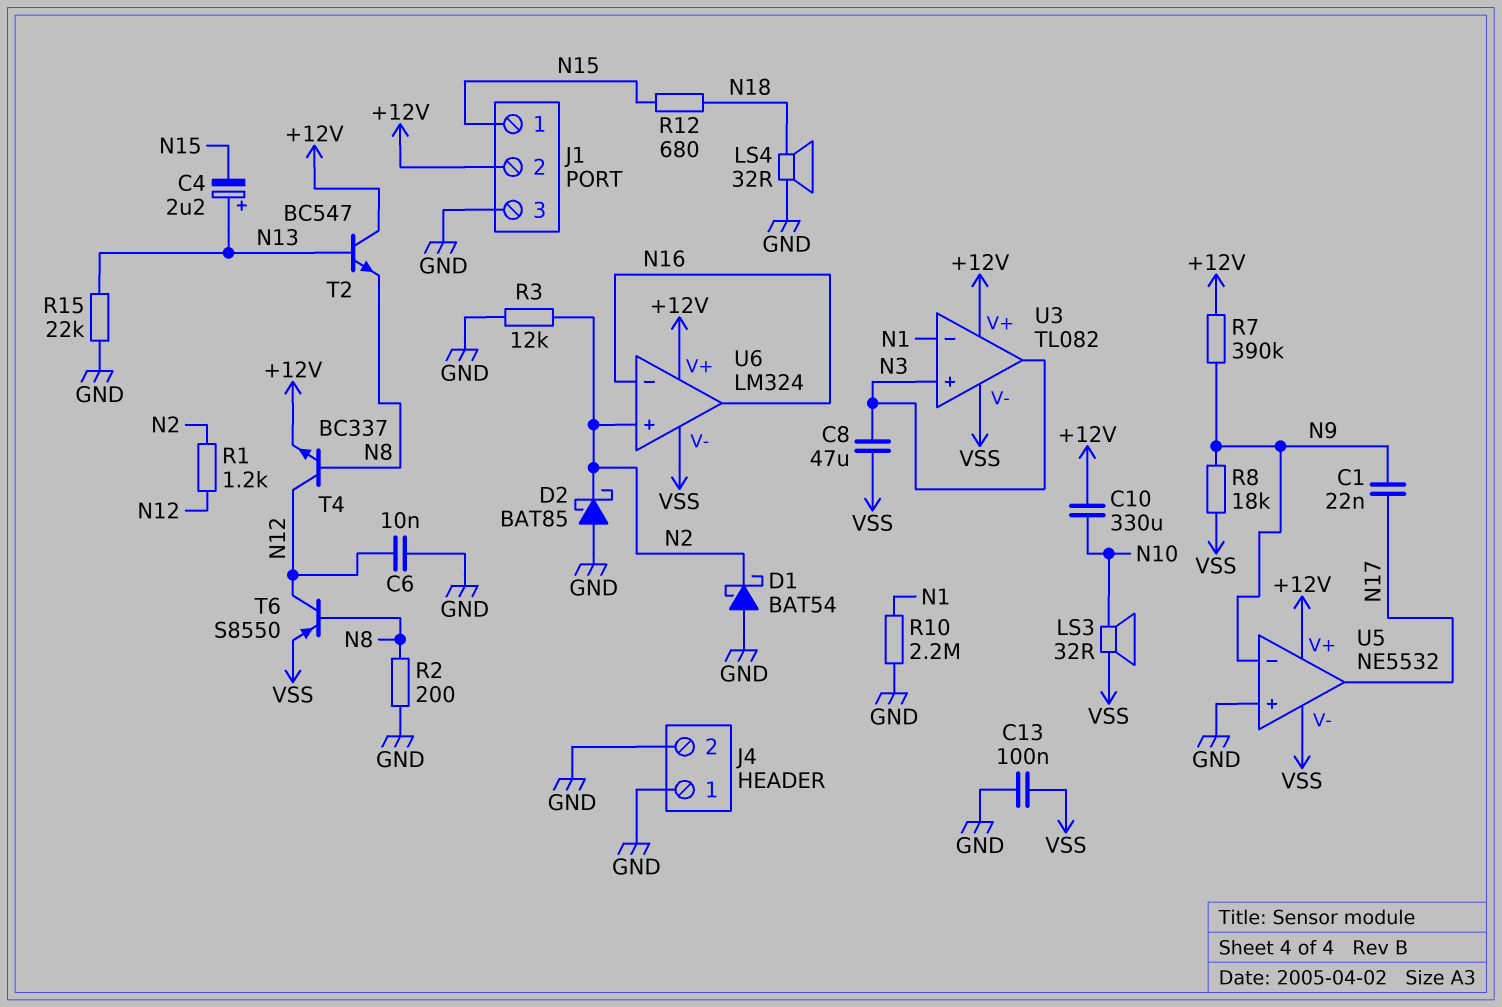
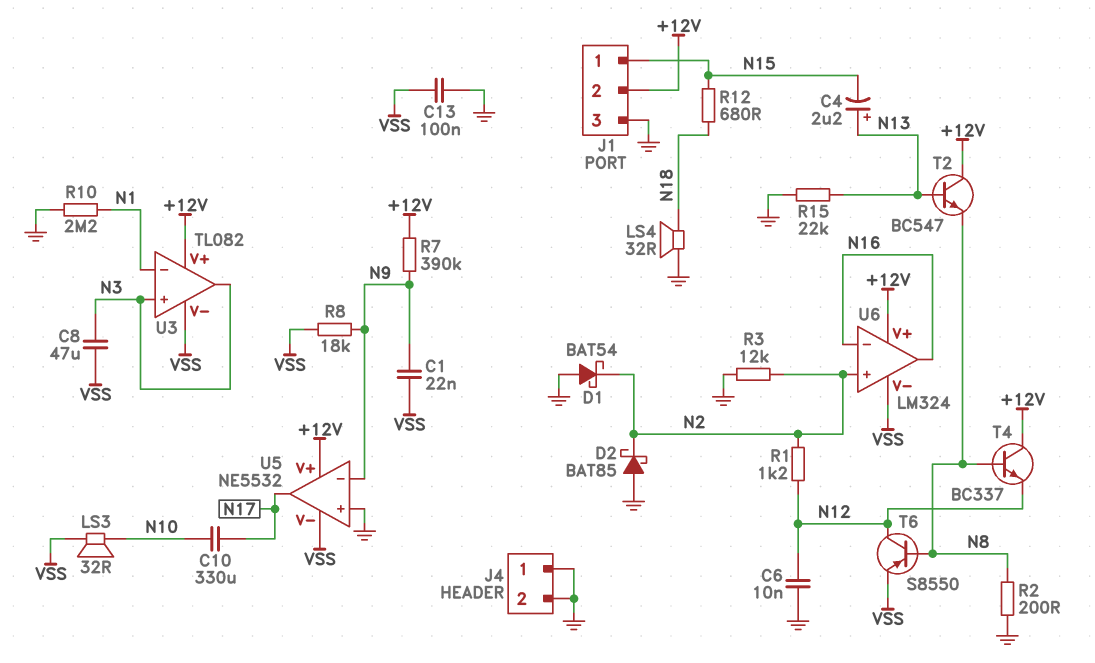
C1: 22nF (N9, N17) -> 22nF (N9, VSS)
C10: 330uF (+12V, N10) -> 330uF (N10, N17)
T4: NPN BC337 (B N8, C N12, E +12V) -> NPN BC337 (B N8, C +12V, E N12)

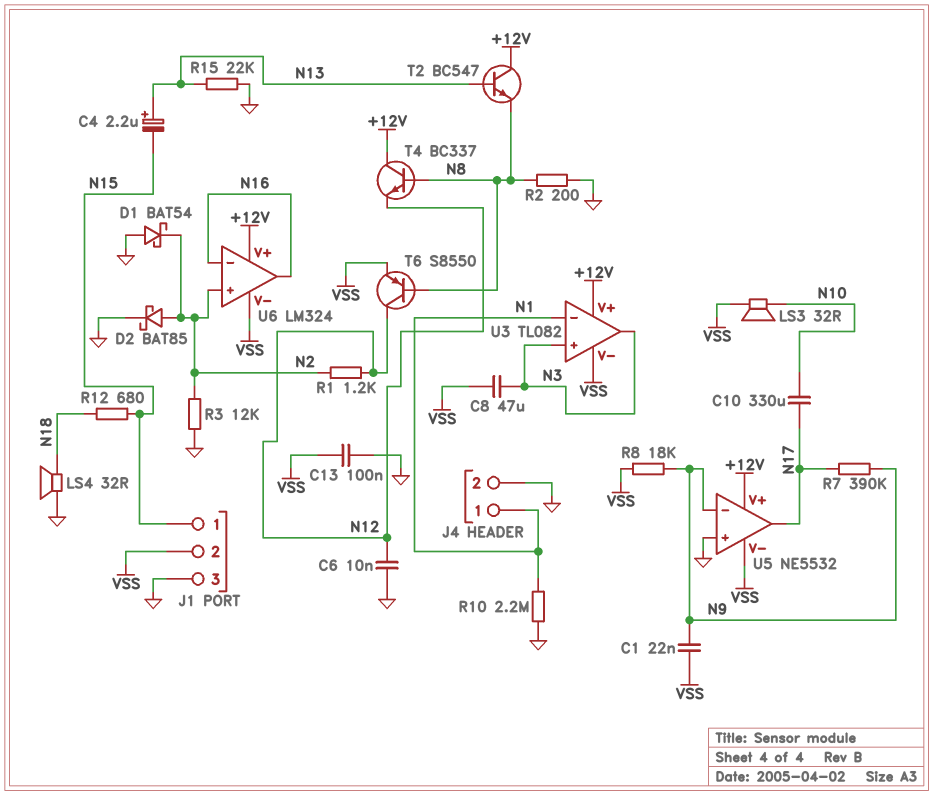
D2: schottky BAT85 (A GND, K N2) -> schottky BAT85 (A N2, K GND)
J1 pin 2: +12V -> VSS
J4 pin 1: GND -> N1
R7: 390k (+12V, N9) -> 390k (N9, N17)

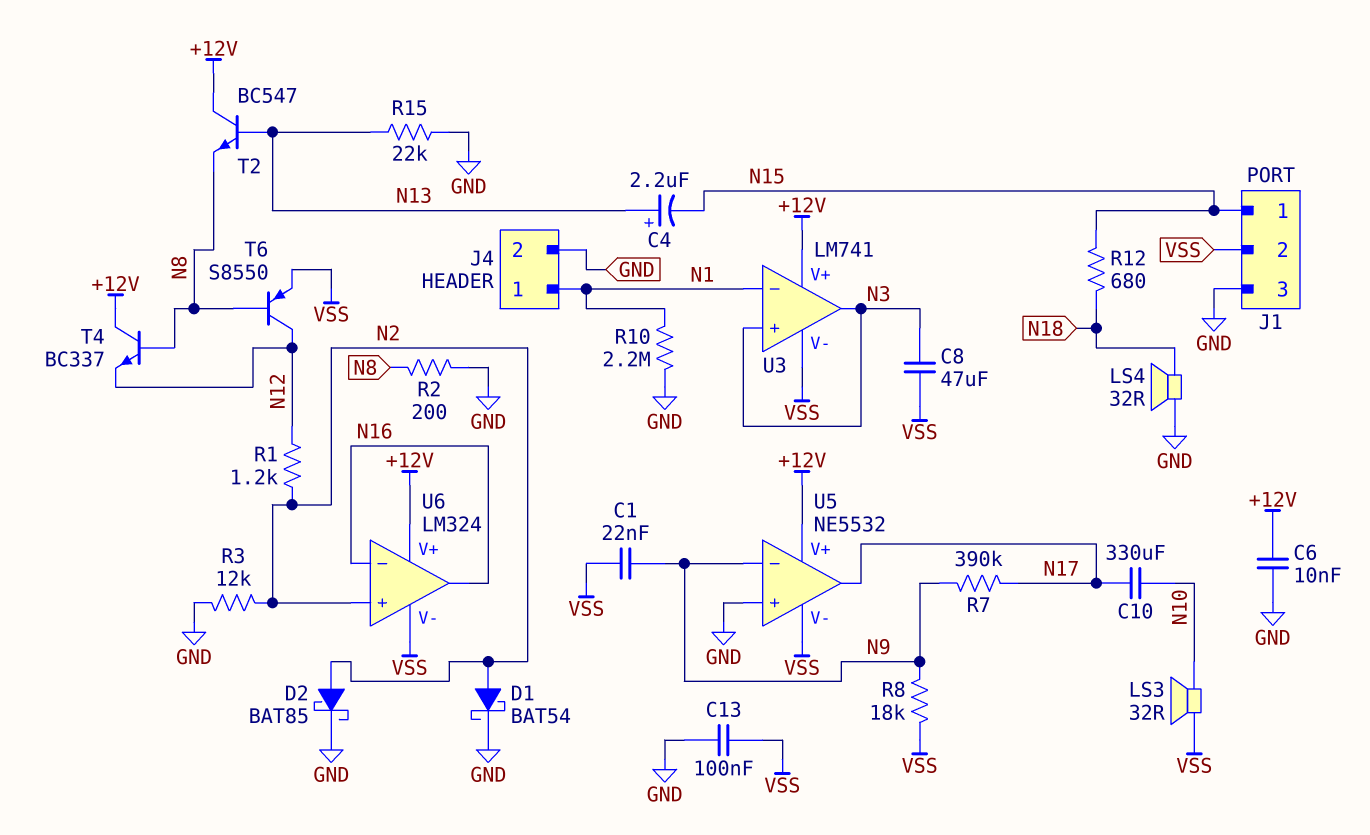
C6: 10nF (GND, N12) -> 10nF (+12V, GND)
D1: schottky BAT54 (A GND, K N2) -> schottky BAT54 (A N2, K GND)
U3: TL082 -> LM741

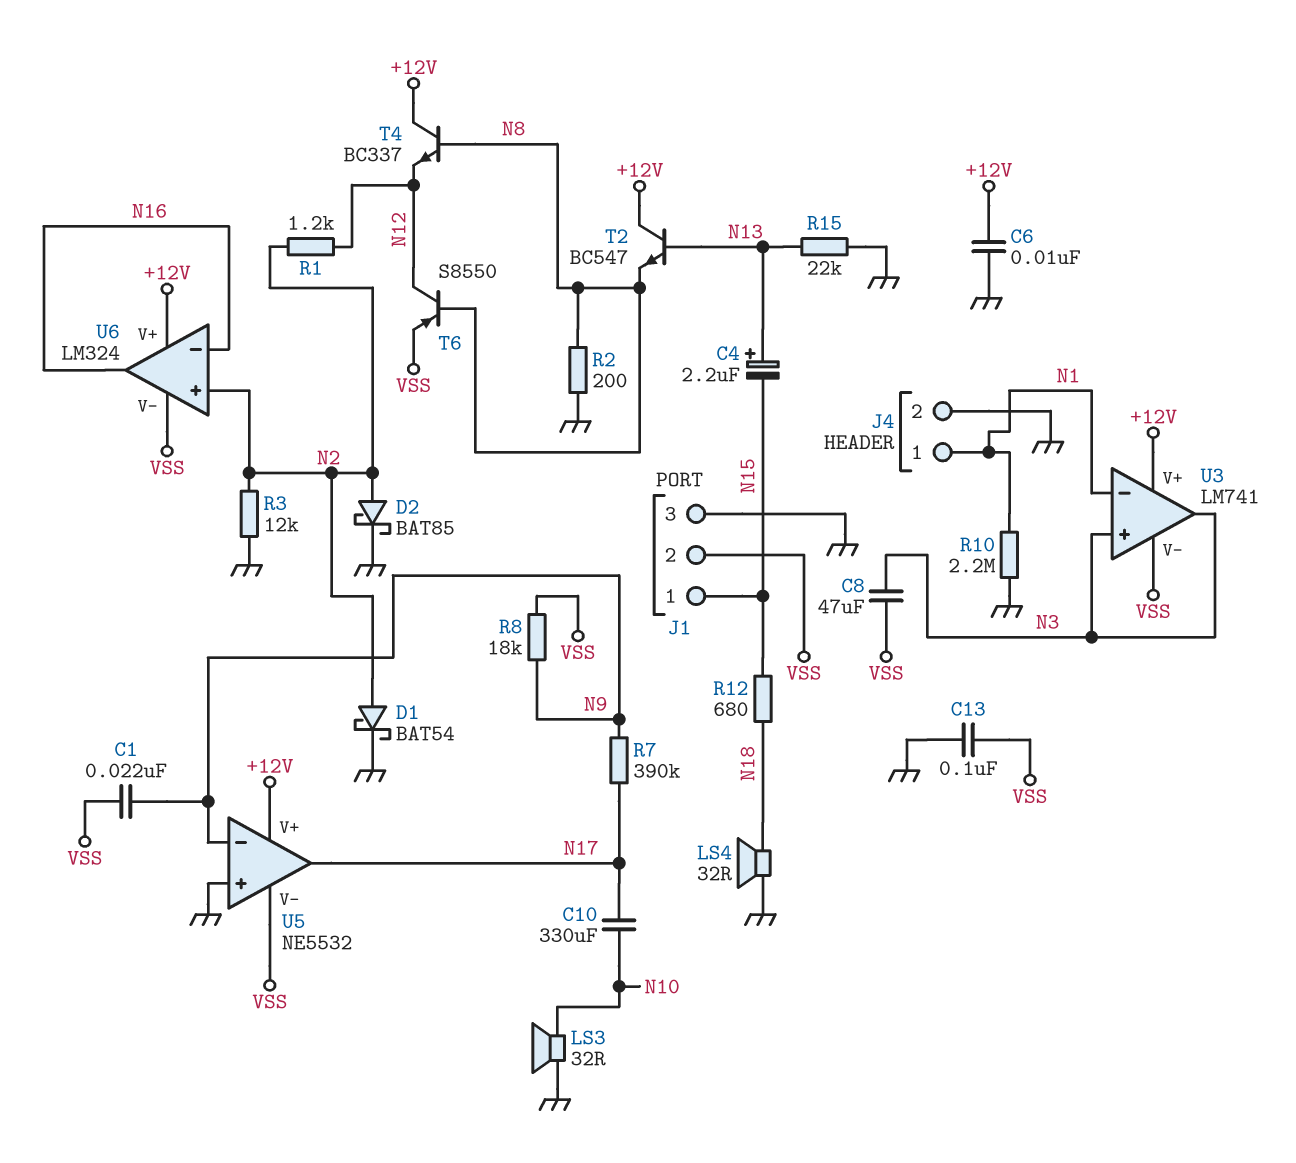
LS3: speaker 32R (N10, VSS) -> speaker 32R (GND, N10)

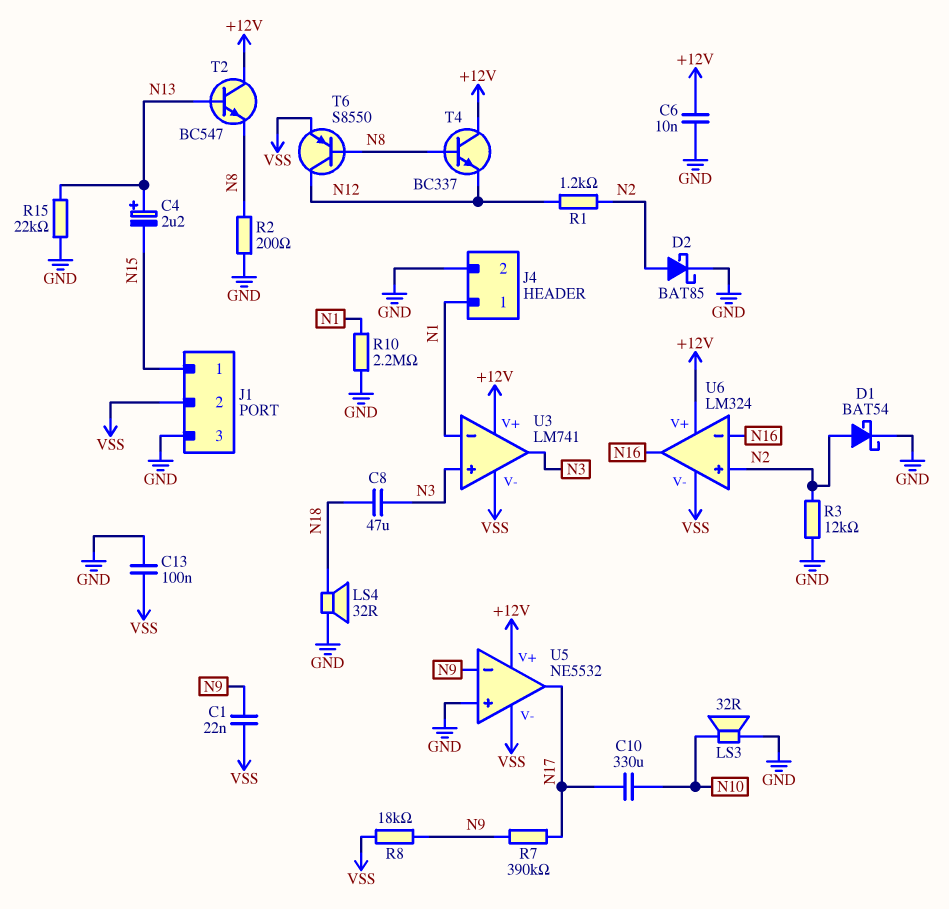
C8: 47uF (N3, VSS) -> 47uF (N3, N18)
R12: 680 (N15, N18) -> none

